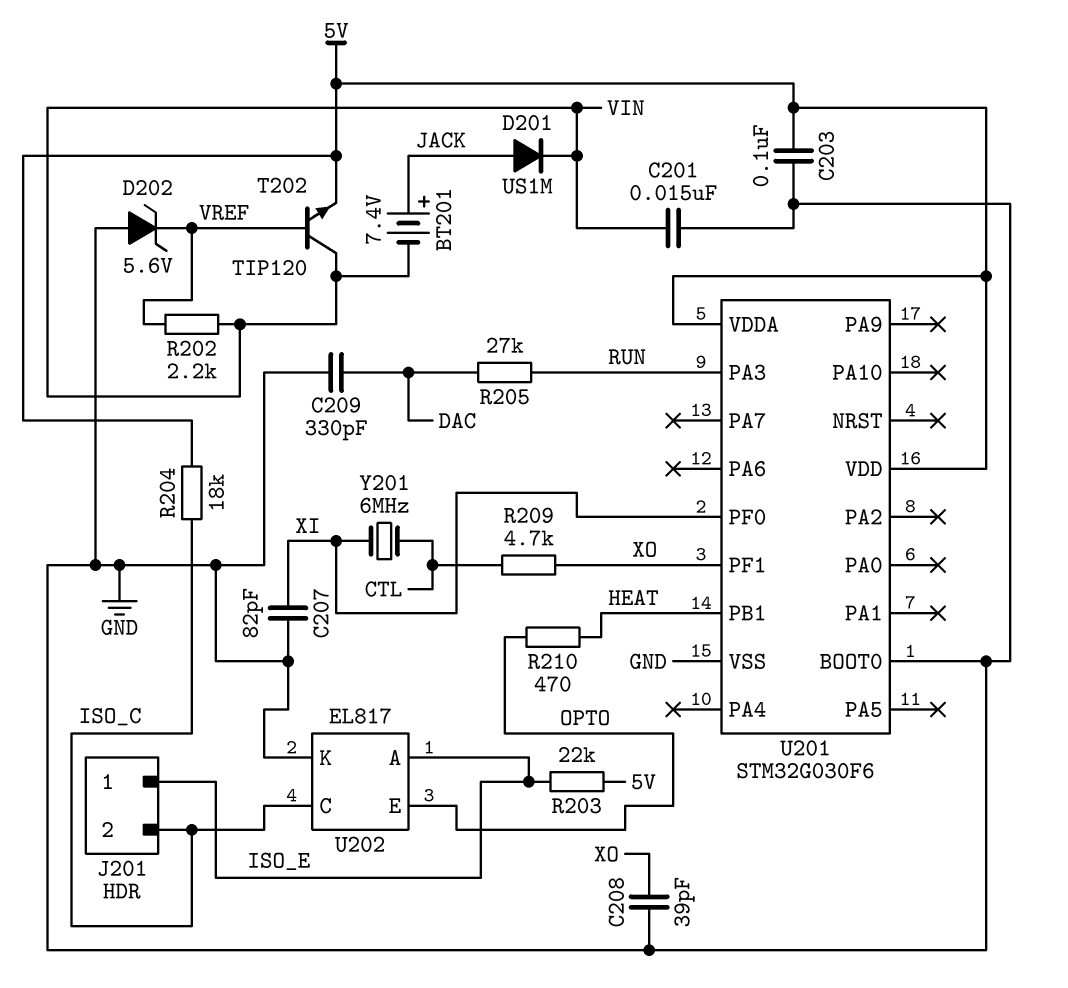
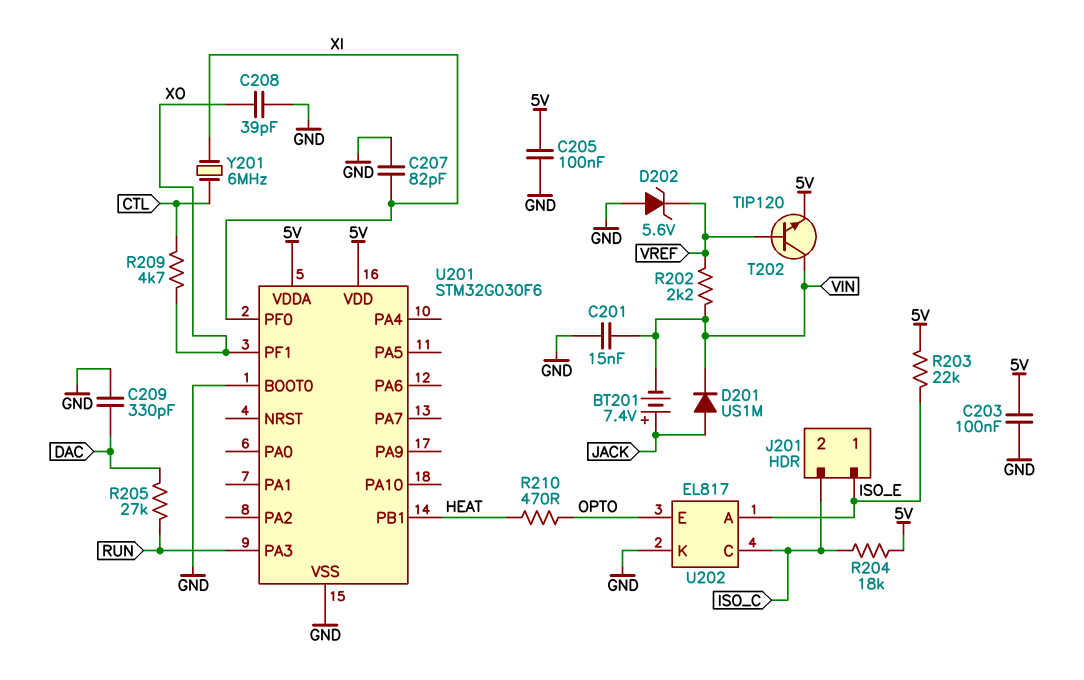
C205: none -> 100nF (5V, GND)

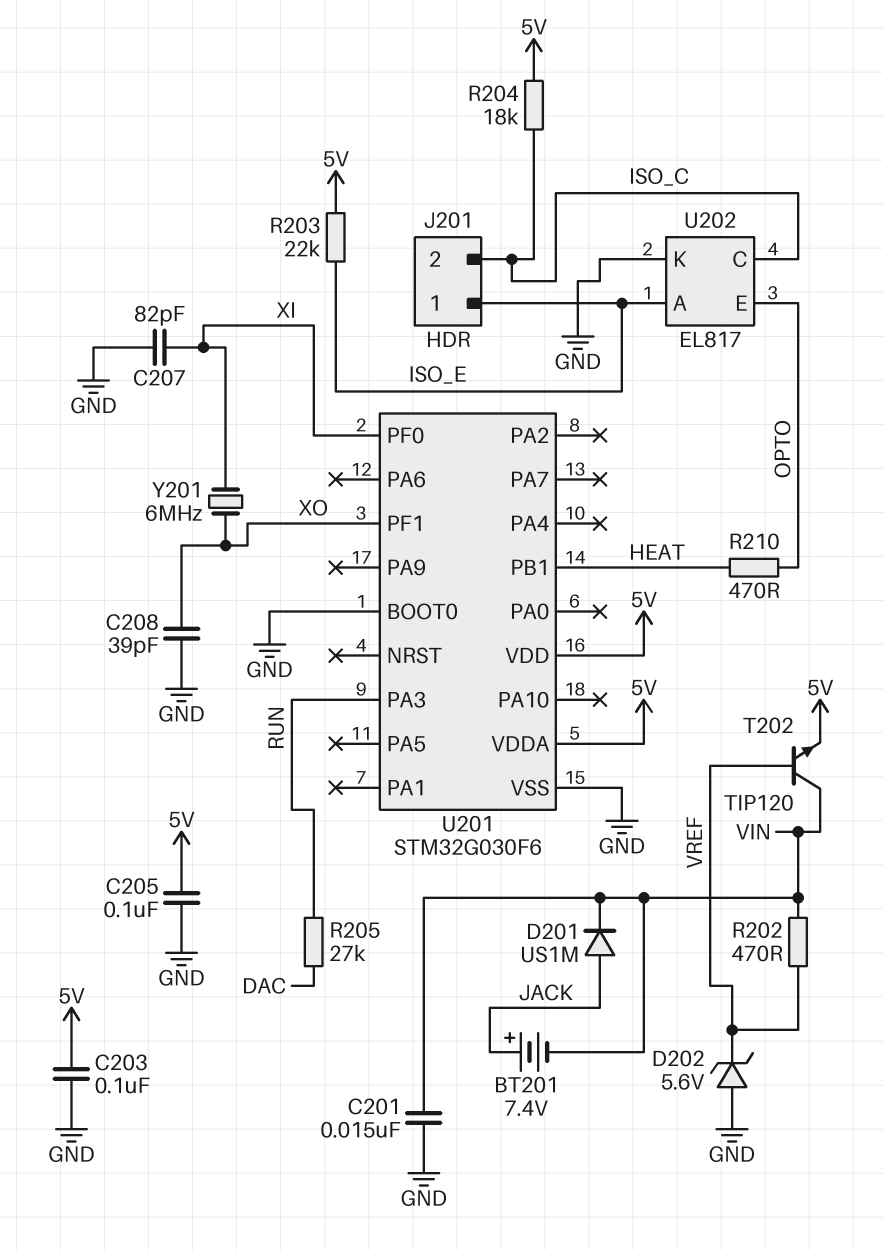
C209: 330pF (DAC, GND) -> none
R202: 2.2k (VIN, VREF) -> 470 (VIN, VREF)
R209: 4.7k (CTL, XO) -> none
Y201: 6MHz (CTL, XI) -> 6MHz (XI, XO)

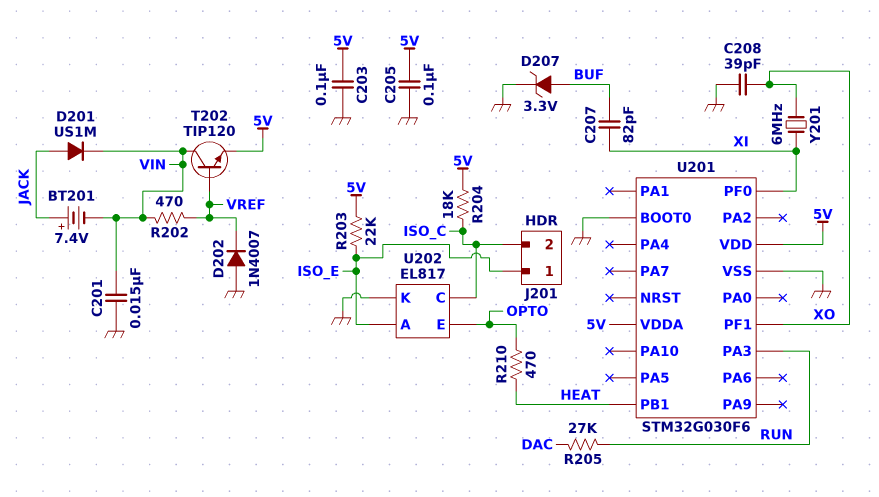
C207: 82pF (GND, XI) -> 82pF (BUF, XI)
D202: zener 5.6V (A GND, K VREF) -> diode 1N4007 (A GND, K VREF)
D207: none -> zener 3.3V (A BUF, K GND)

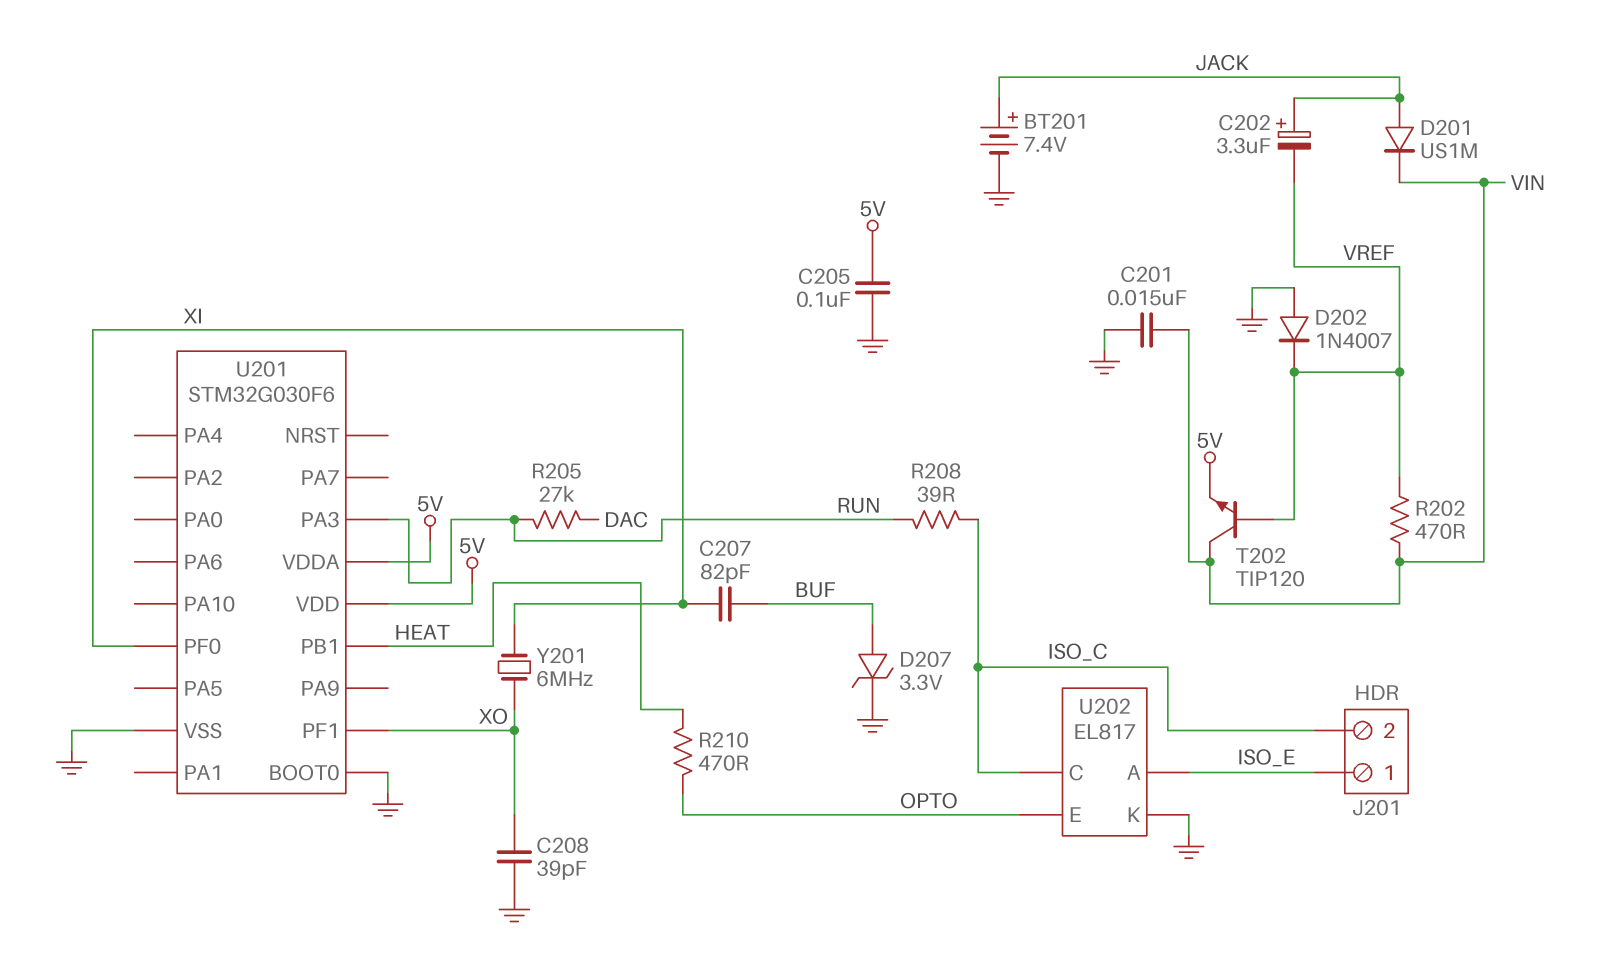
BT201: 7.4V (plus JACK, minus VIN) -> 7.4V (plus JACK, minus GND)
C202: none -> 3.3uF (plus JACK, minus VREF)
C203: 100nF (5V, GND) -> none
R203: 22k (5V, ISO_E) -> none
R204: 18k (5V, ISO_C) -> none
R208: none -> 39 (ISO_C, RUN)

